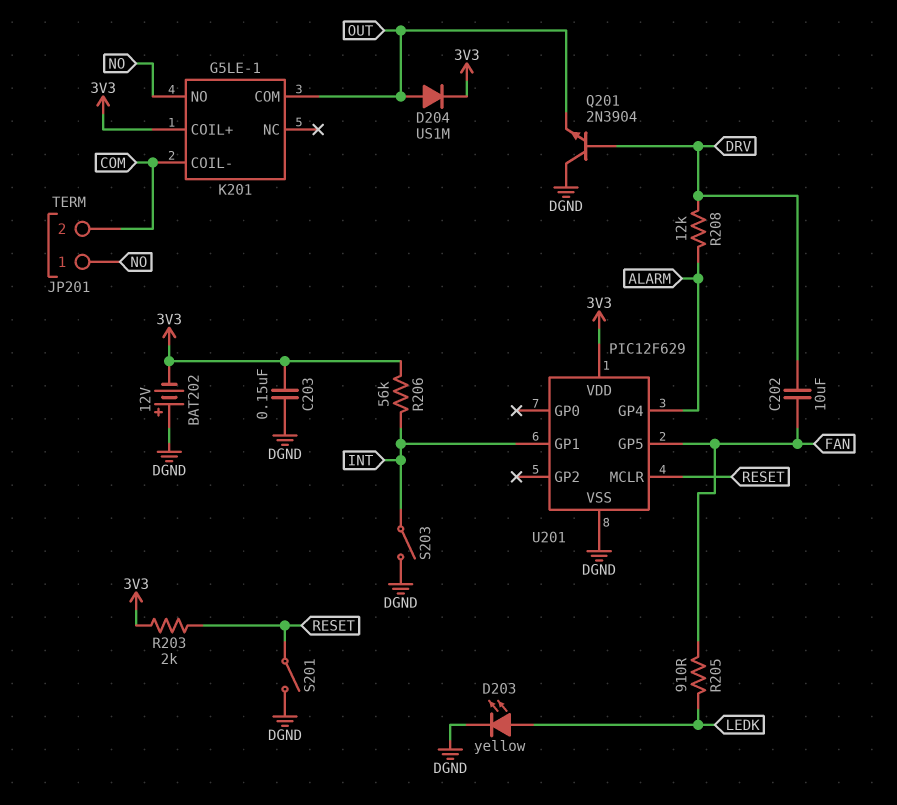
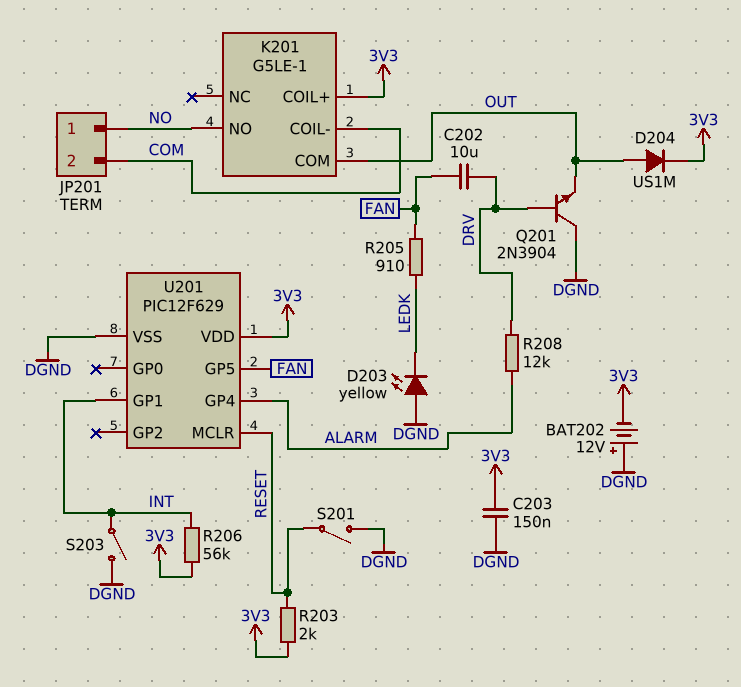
D203: LED yellow (A LEDK, K DGND) -> LED yellow (A DGND, K LEDK)

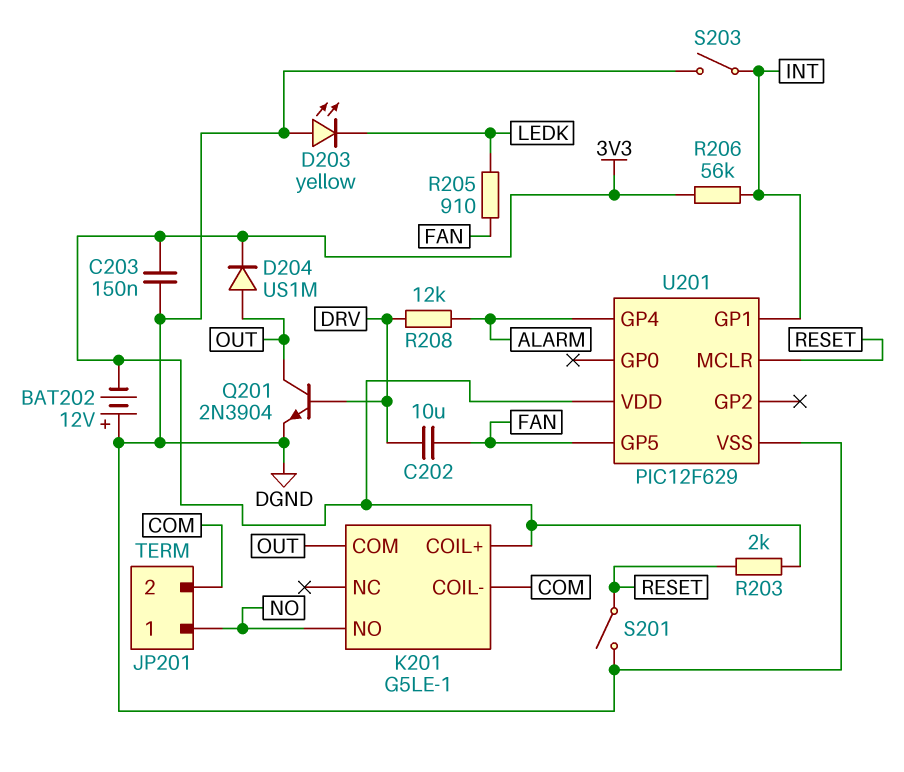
Q201: NPN 2N3904 (B DRV, C DGND, E OUT) -> NPN 2N3904 (B DRV, C OUT, E DGND)

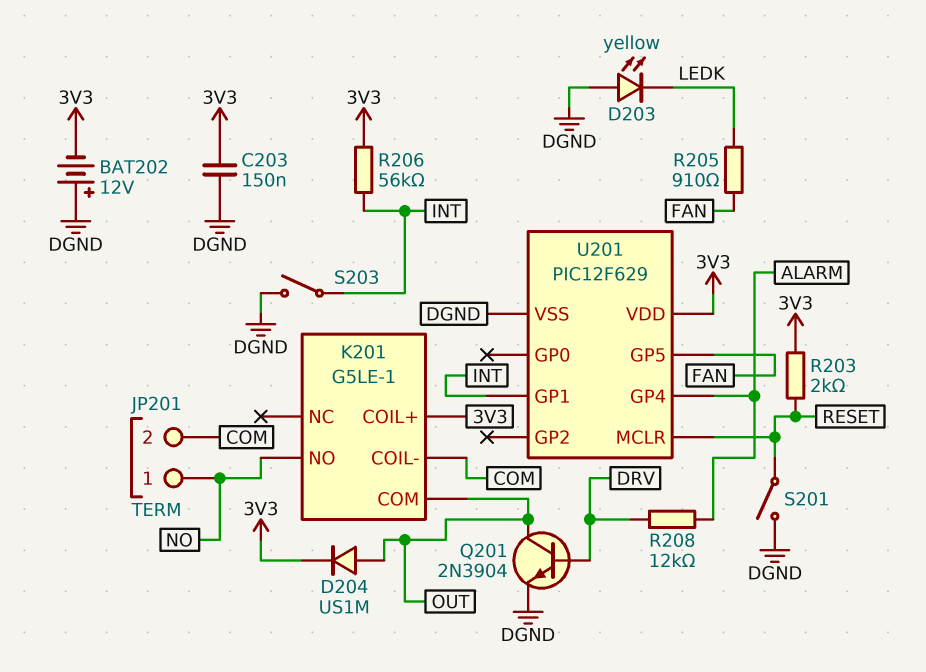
C202: 10uF (DRV, FAN) -> none

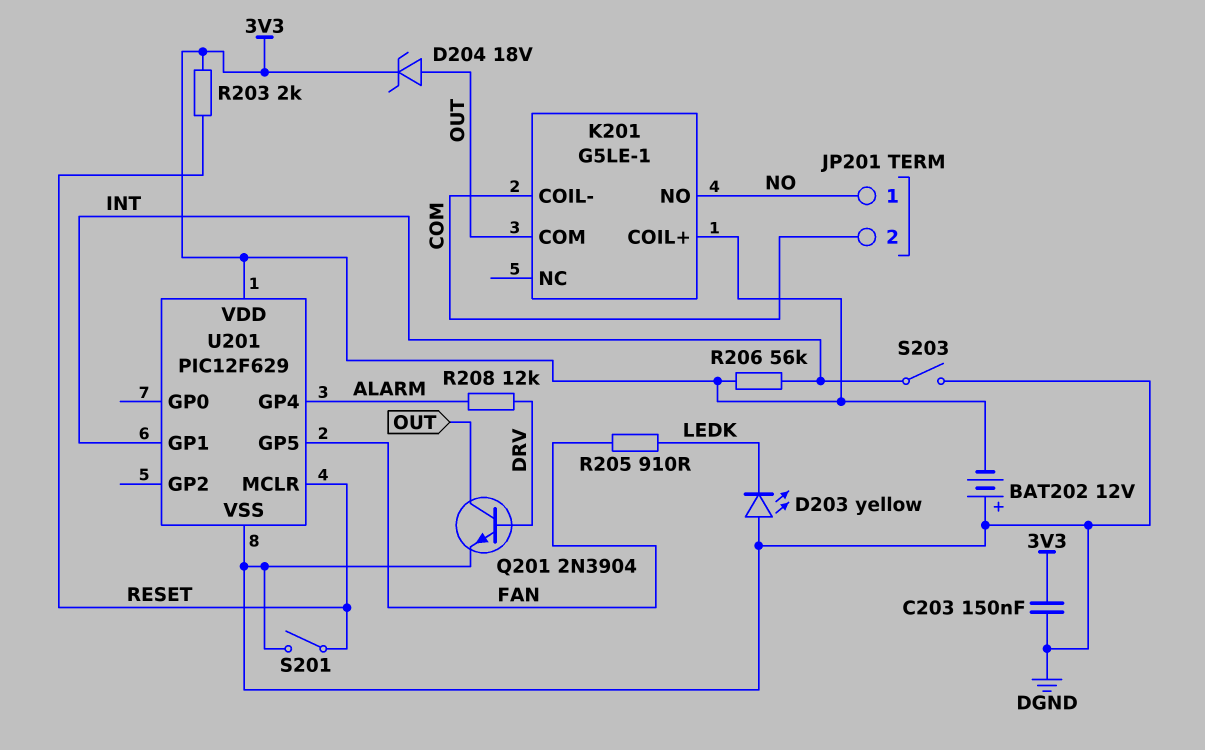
D204: diode US1M (A OUT, K 3V3) -> zener 18V (A OUT, K 3V3)

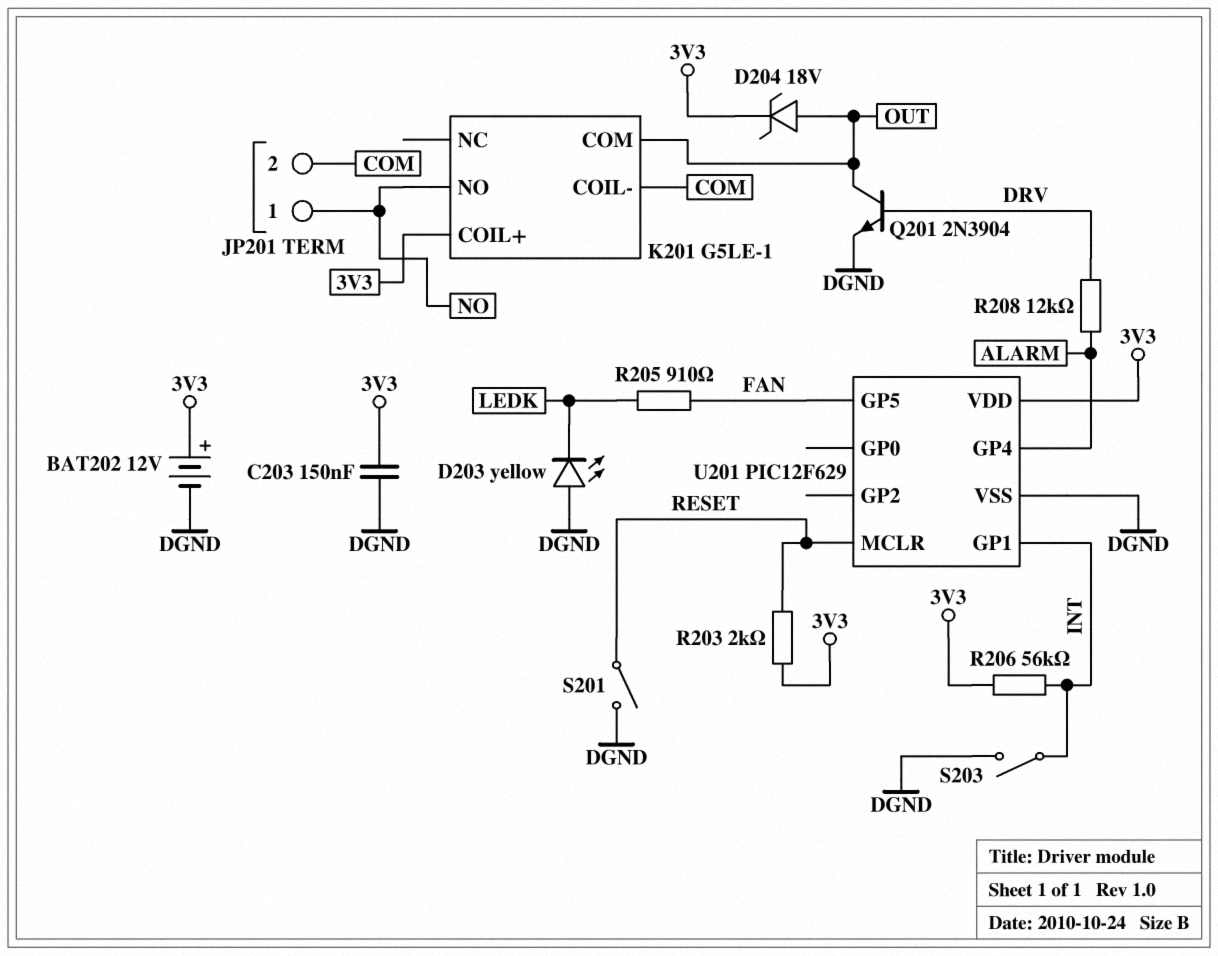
BAT202: 12V (plus DGND, minus 3V3) -> 12V (plus 3V3, minus DGND)

